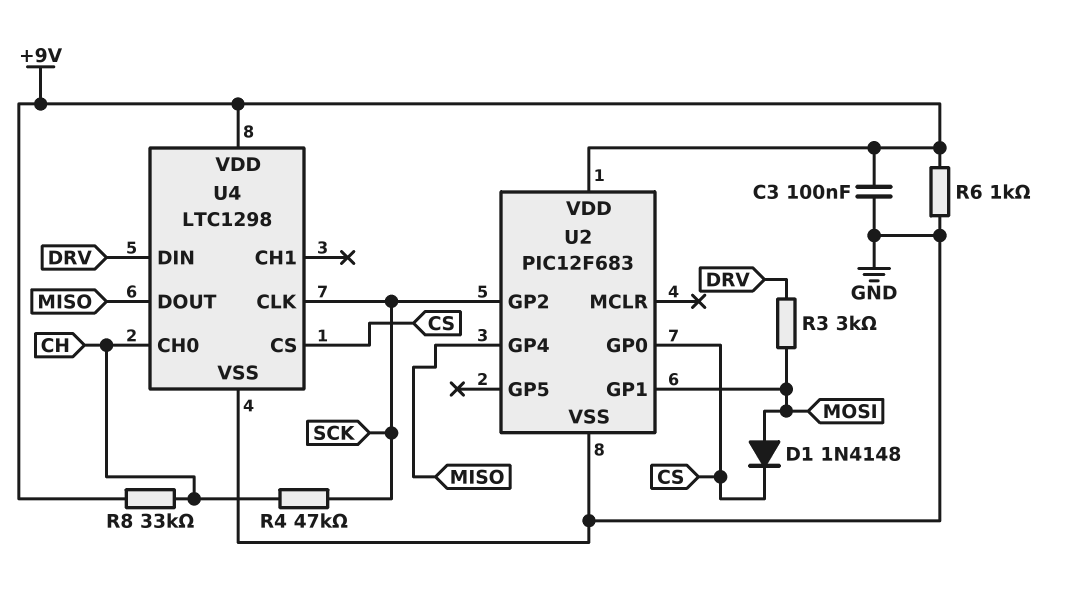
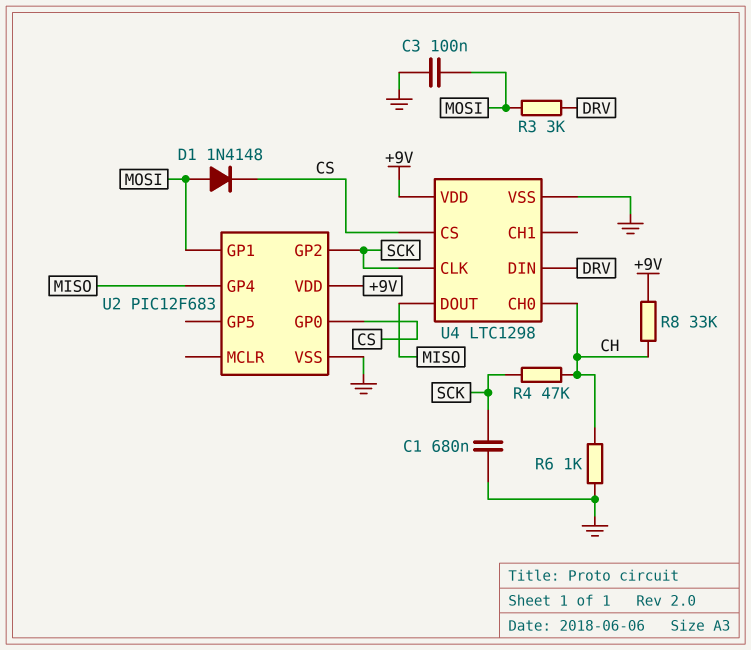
C1: none -> 680nF (GND, SCK)
C3: 100nF (+9V, GND) -> 100nF (GND, MOSI)
R6: 1k (+9V, GND) -> 1k (CH, GND)

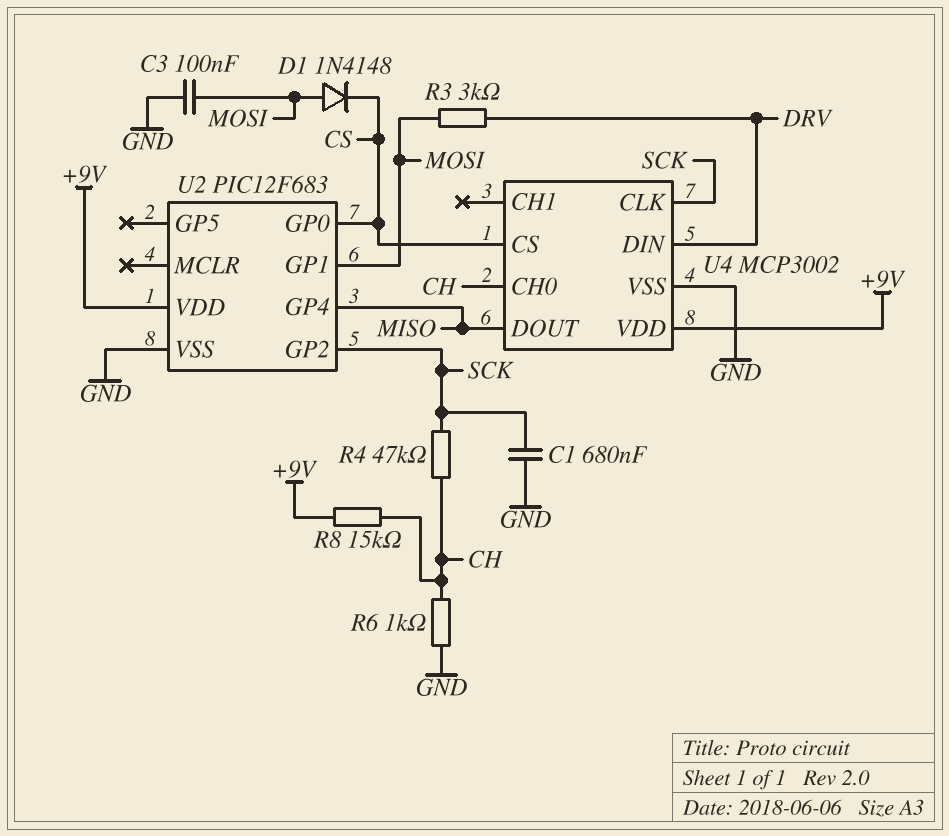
R8: 33k (+9V, CH) -> 15k (+9V, CH)
U4: LTC1298 -> MCP3002

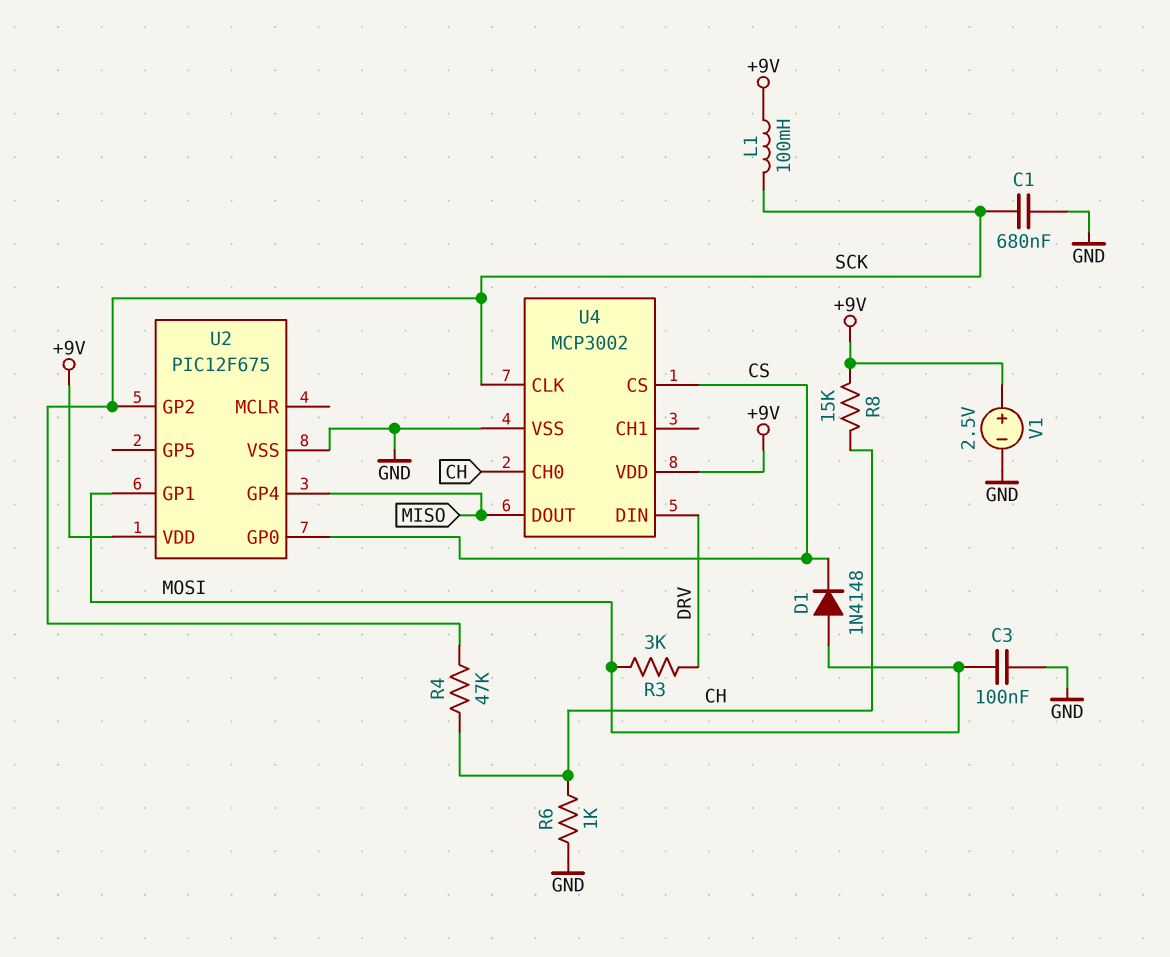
L1: none -> 100mH (+9V, SCK)
U2: PIC12F683 -> PIC12F675
V1: none -> 2.5V (plus +9V, minus GND)

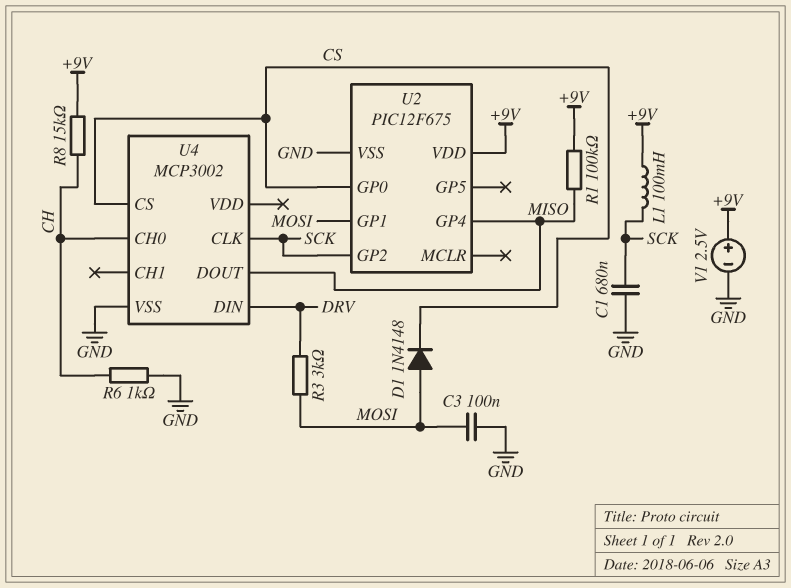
R1: none -> 100k (+9V, MISO)
R4: 47k (CH, SCK) -> none
U4 pin VDD: +9V -> none

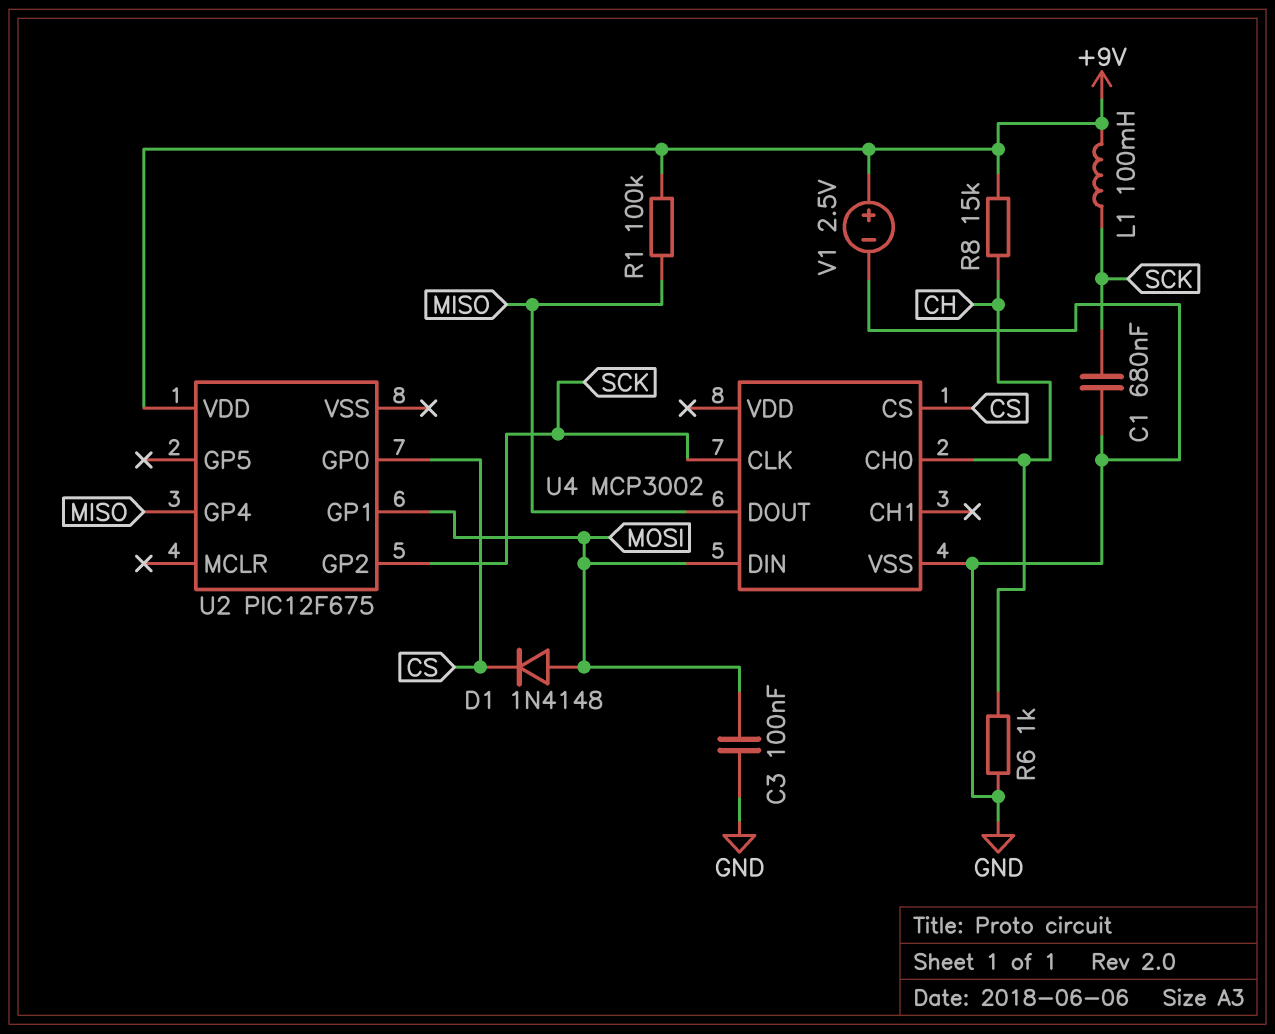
R3: 3k (DRV, MOSI) -> none
U2 pin VSS: GND -> none
U4 pin DIN: DRV -> MOSI

